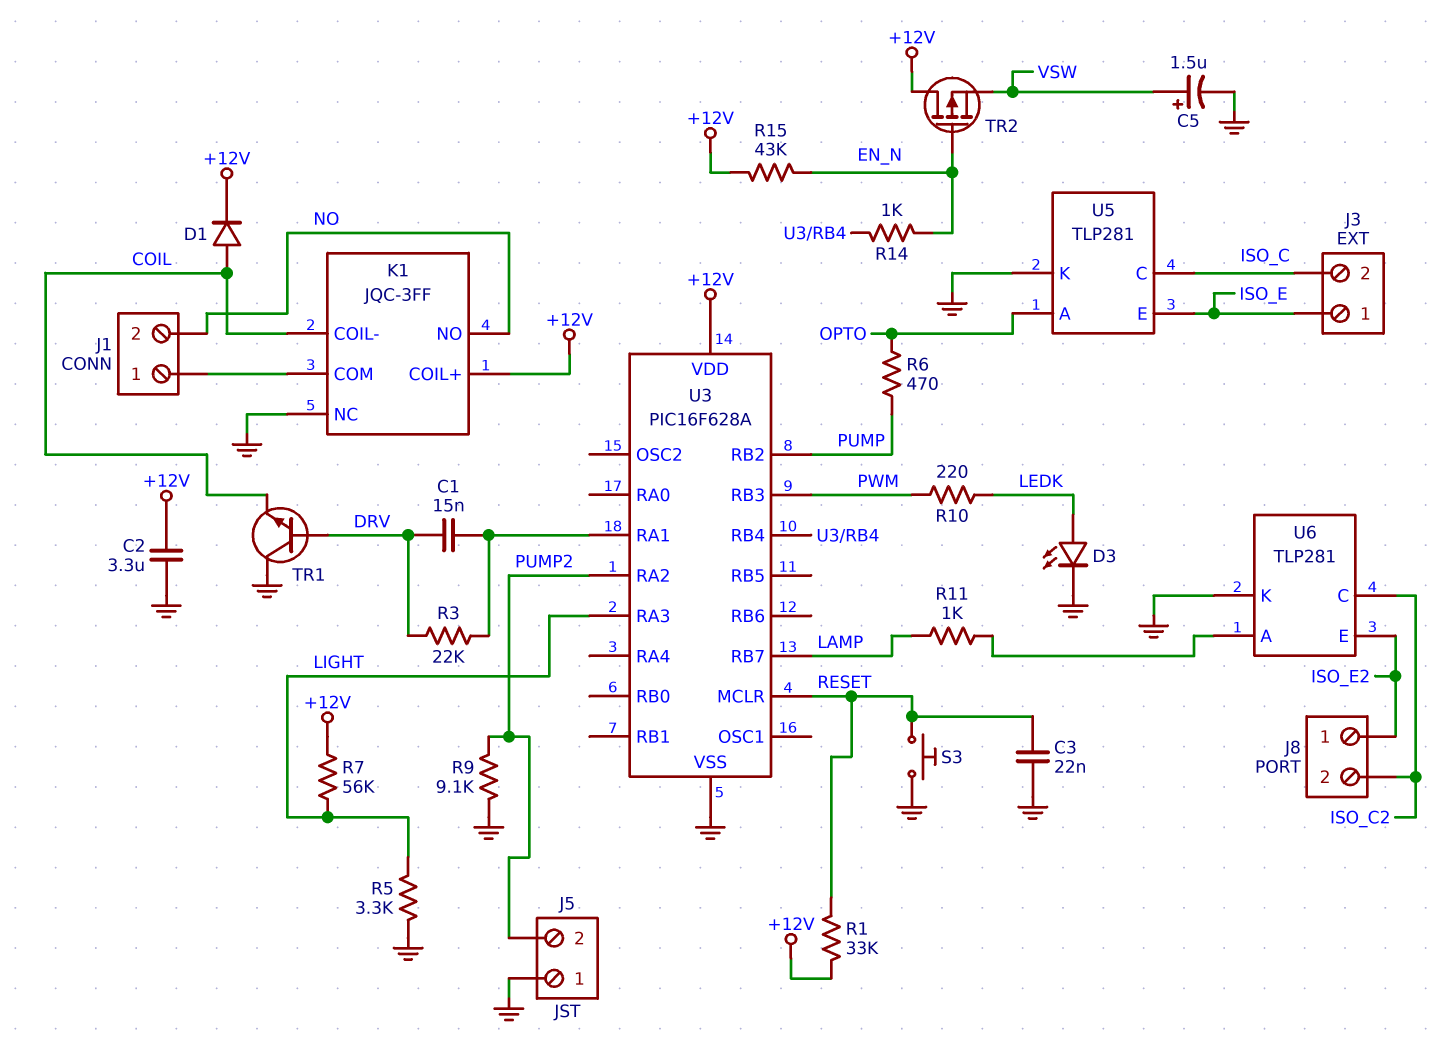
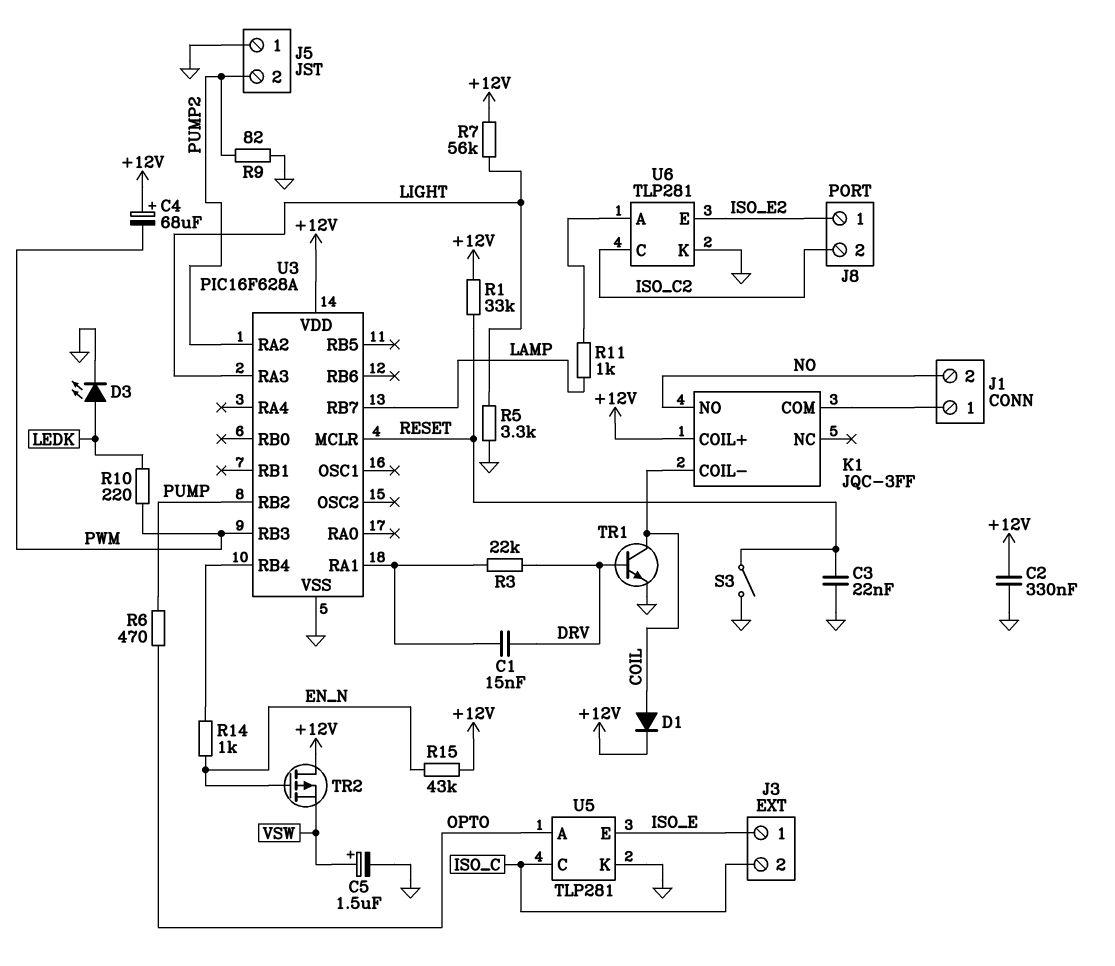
C2: 3.3uF (+12V, GND) -> 330nF (+12V, GND)
C4: none -> 68uF (plus +12V, minus PWM)
K1 pin NC: GND -> none
R9: 9.1k (GND, PUMP2) -> 82 (GND, PUMP2)
S3: button (GND, RESET) -> switch (GND, RESET)
TR1: NPN (B DRV, C GND, E COIL) -> NPN (B DRV, C COIL, E GND)

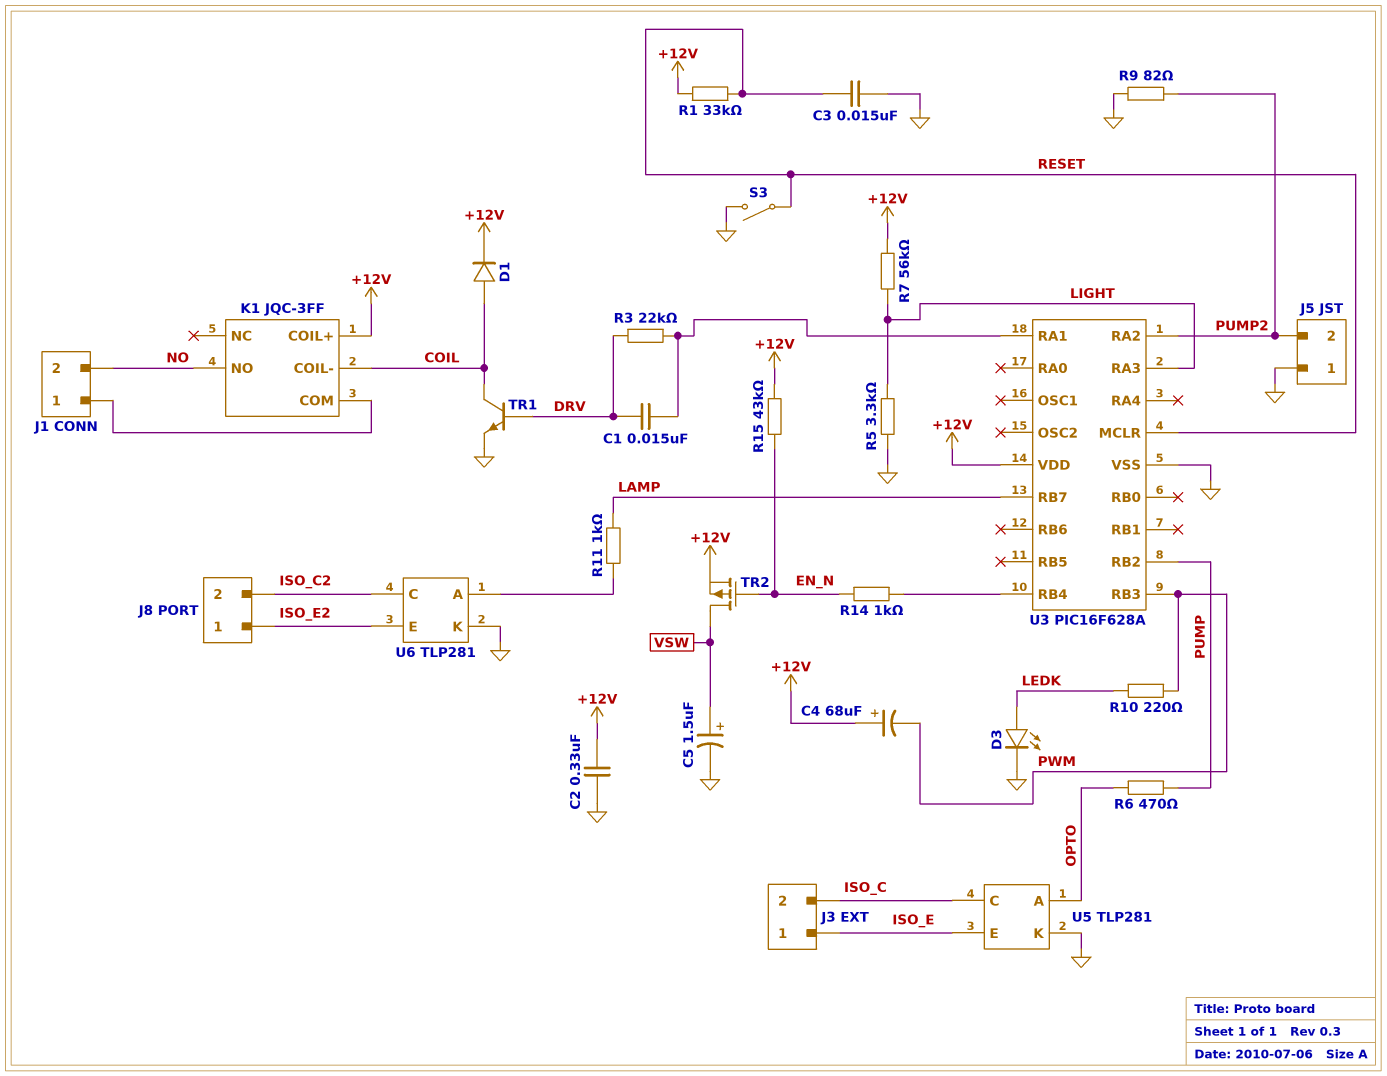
C3: 22nF (GND, RESET) -> 15nF (GND, RESET)
TR2: PMOS (G EN_N, D +12V, S VSW) -> PMOS (G EN_N, D VSW, S +12V)

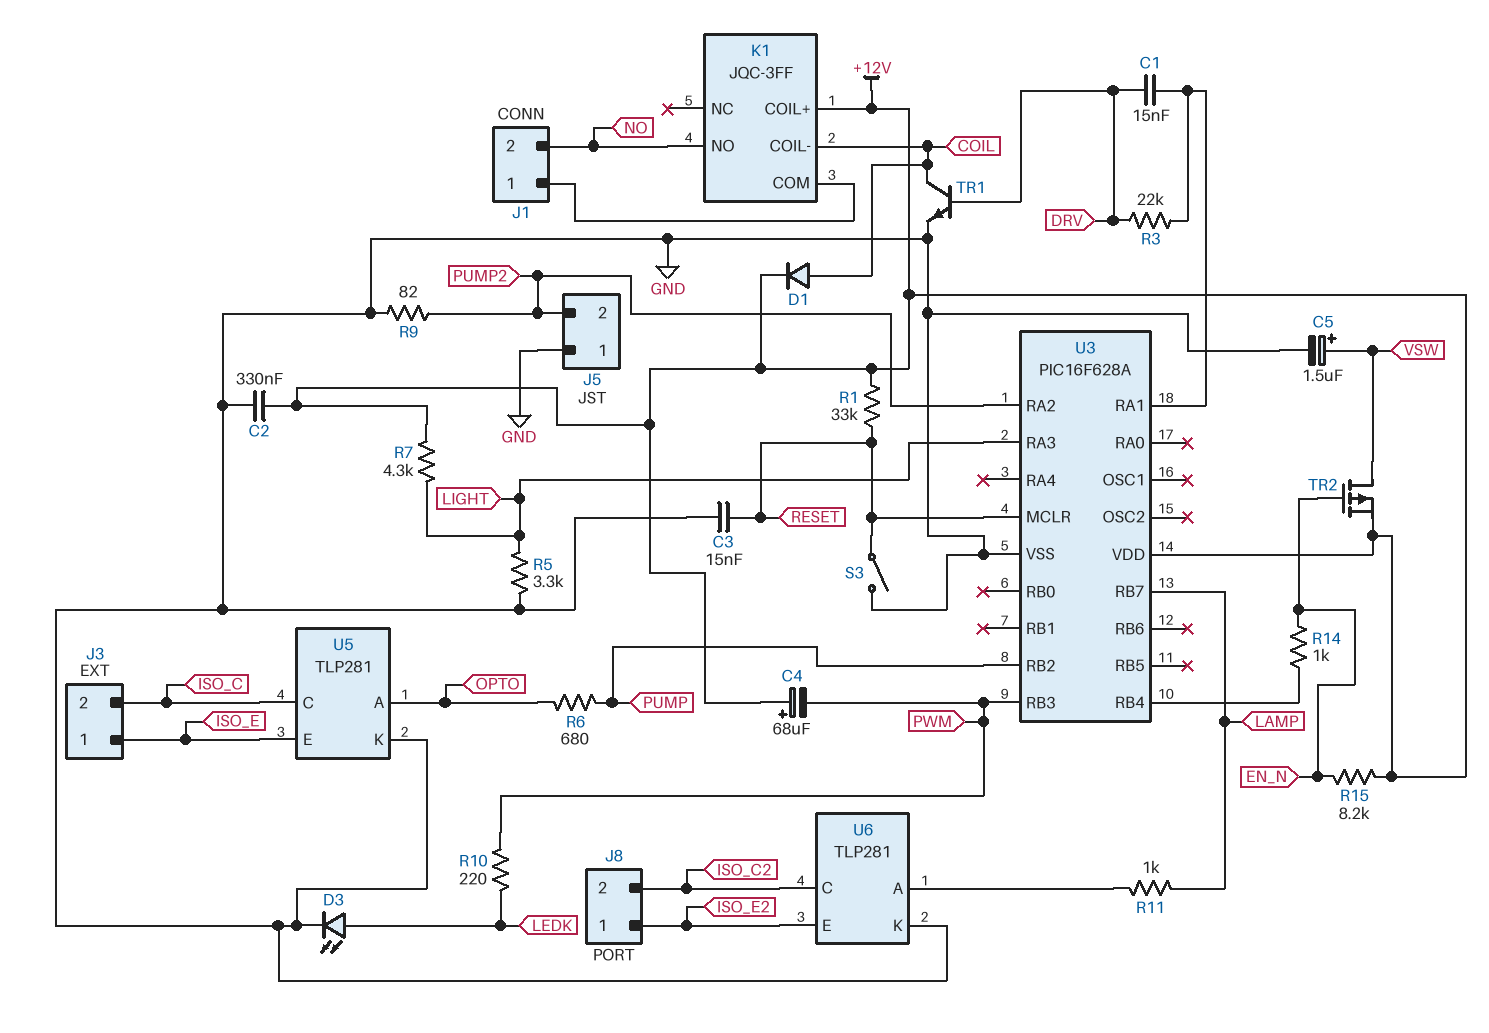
R6: 470 (OPTO, PUMP) -> 680 (OPTO, PUMP)
R7: 56k (+12V, LIGHT) -> 4.3k (+12V, LIGHT)
R15: 43k (+12V, EN_N) -> 8.2k (+12V, EN_N)

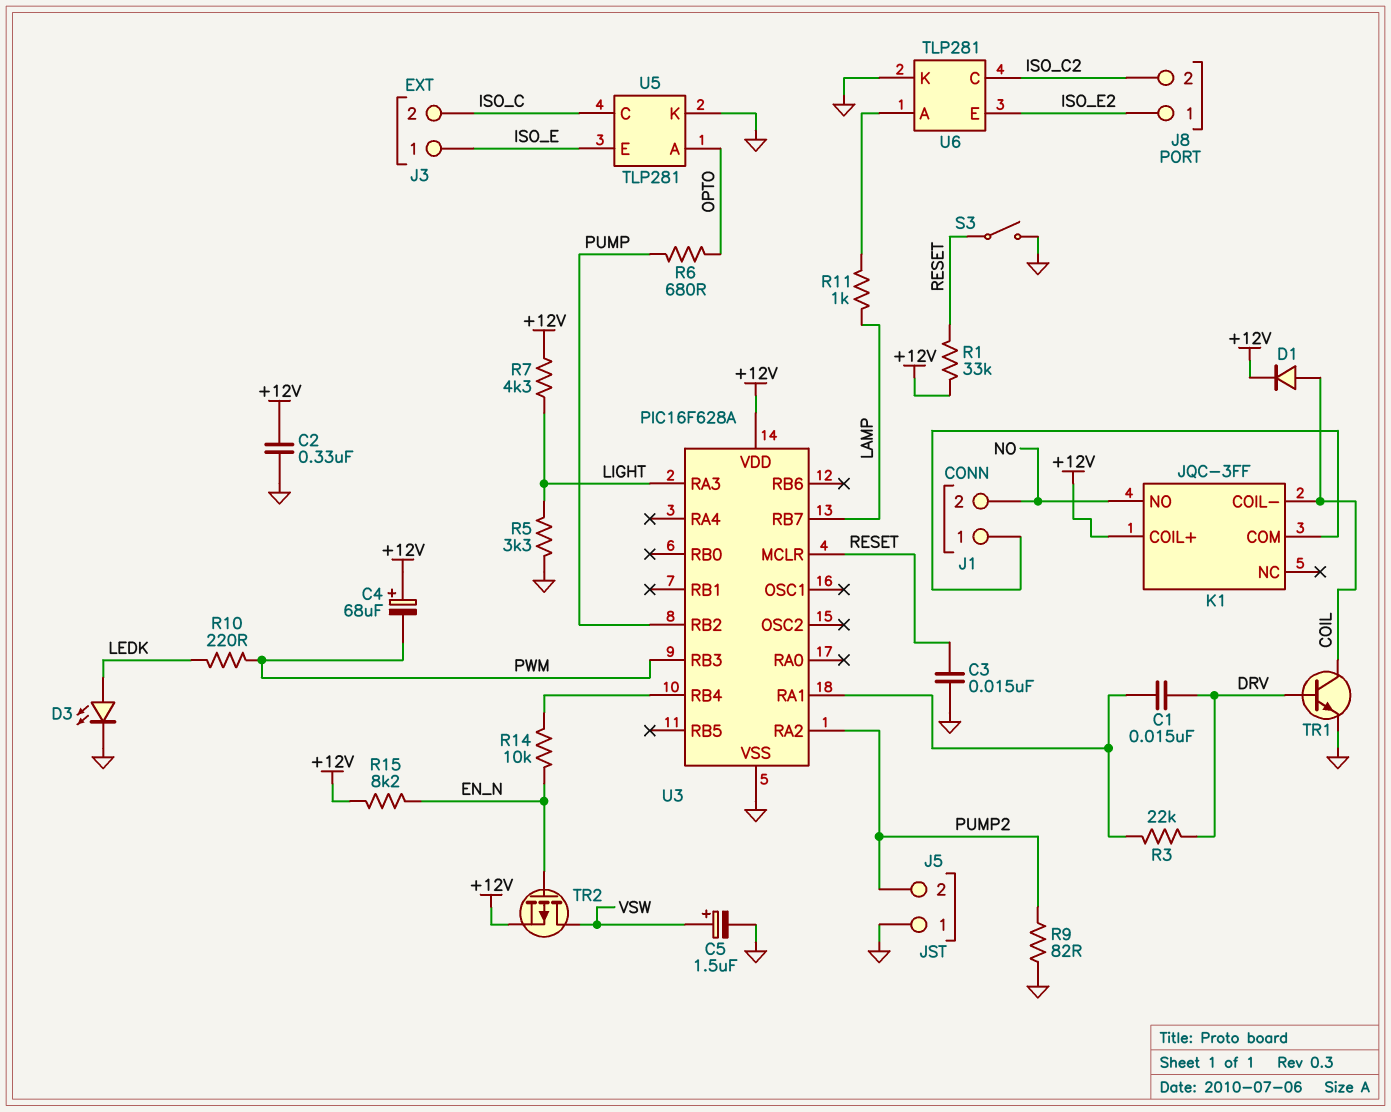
R14: 1k (EN_N, U3/RB4) -> 10k (EN_N, U3/RB4)

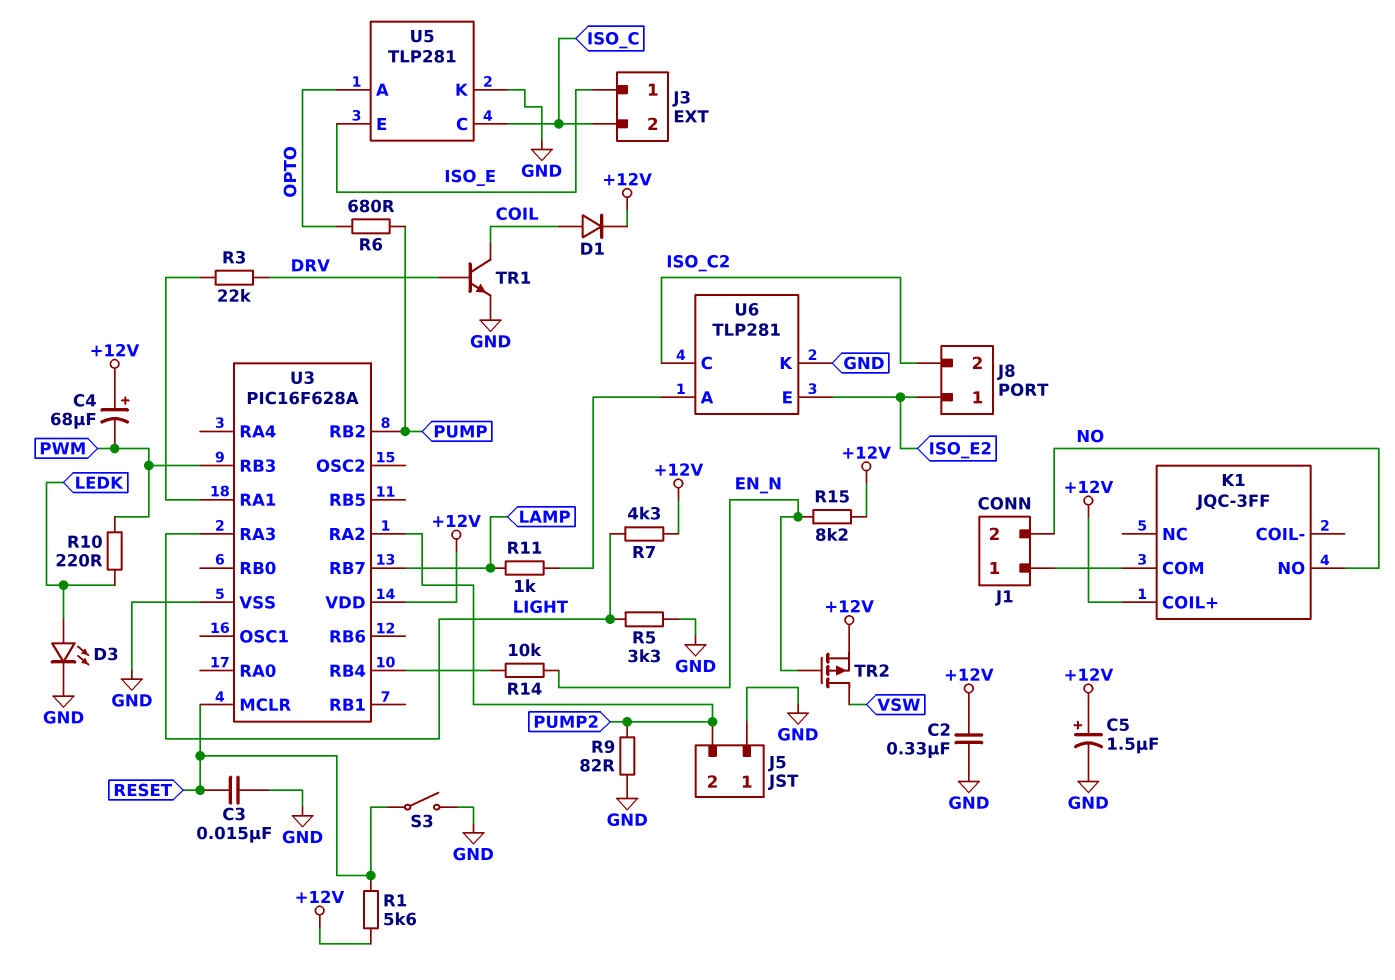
C1: 15nF (DRV, U3/RA1) -> none
C5: 1.5uF (plus VSW, minus GND) -> 1.5uF (plus +12V, minus GND)
K1 pin COIL-: COIL -> none
R1: 33k (+12V, RESET) -> 5.6k (+12V, RESET)

